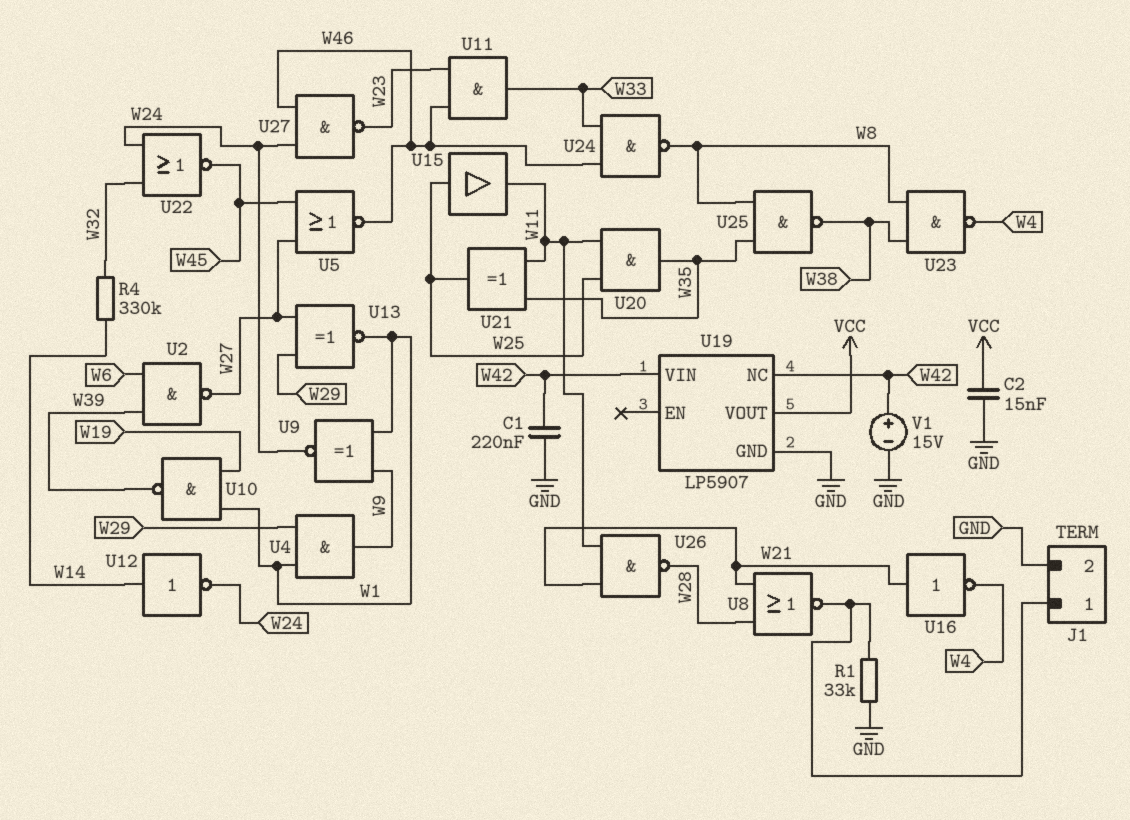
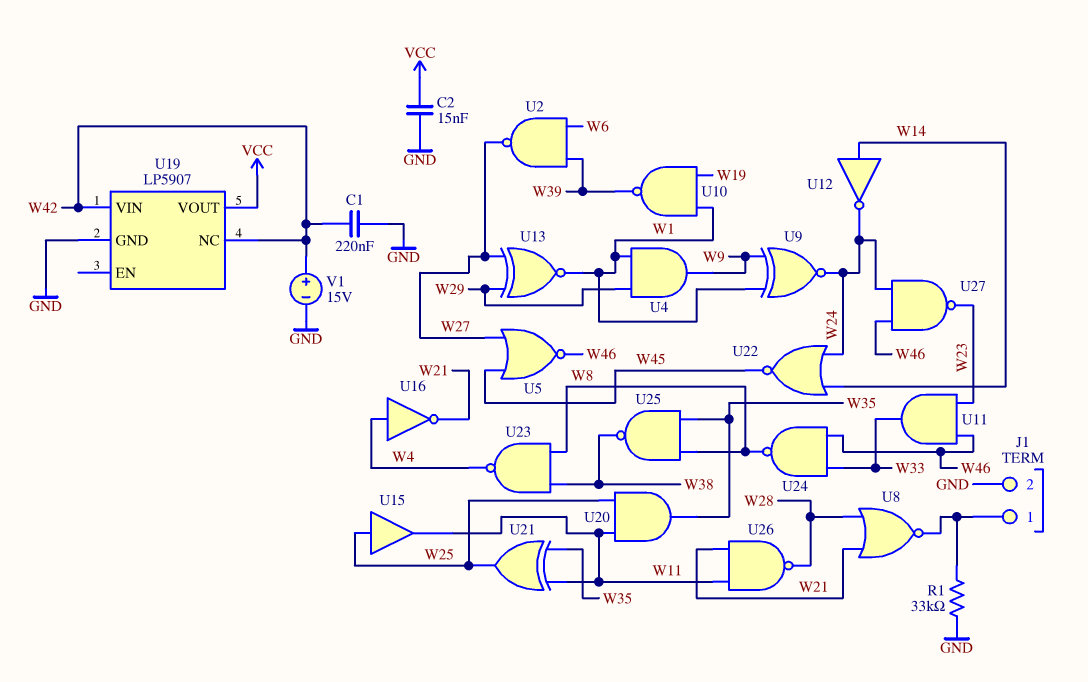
R4: 330k (W14, W32) -> none
U16: NOT (in W21, out W4) -> NOT (in W4, out W21)
U22: NOR (in W24, in W32, out W45) -> NOR (in W14, in W24, out W45)

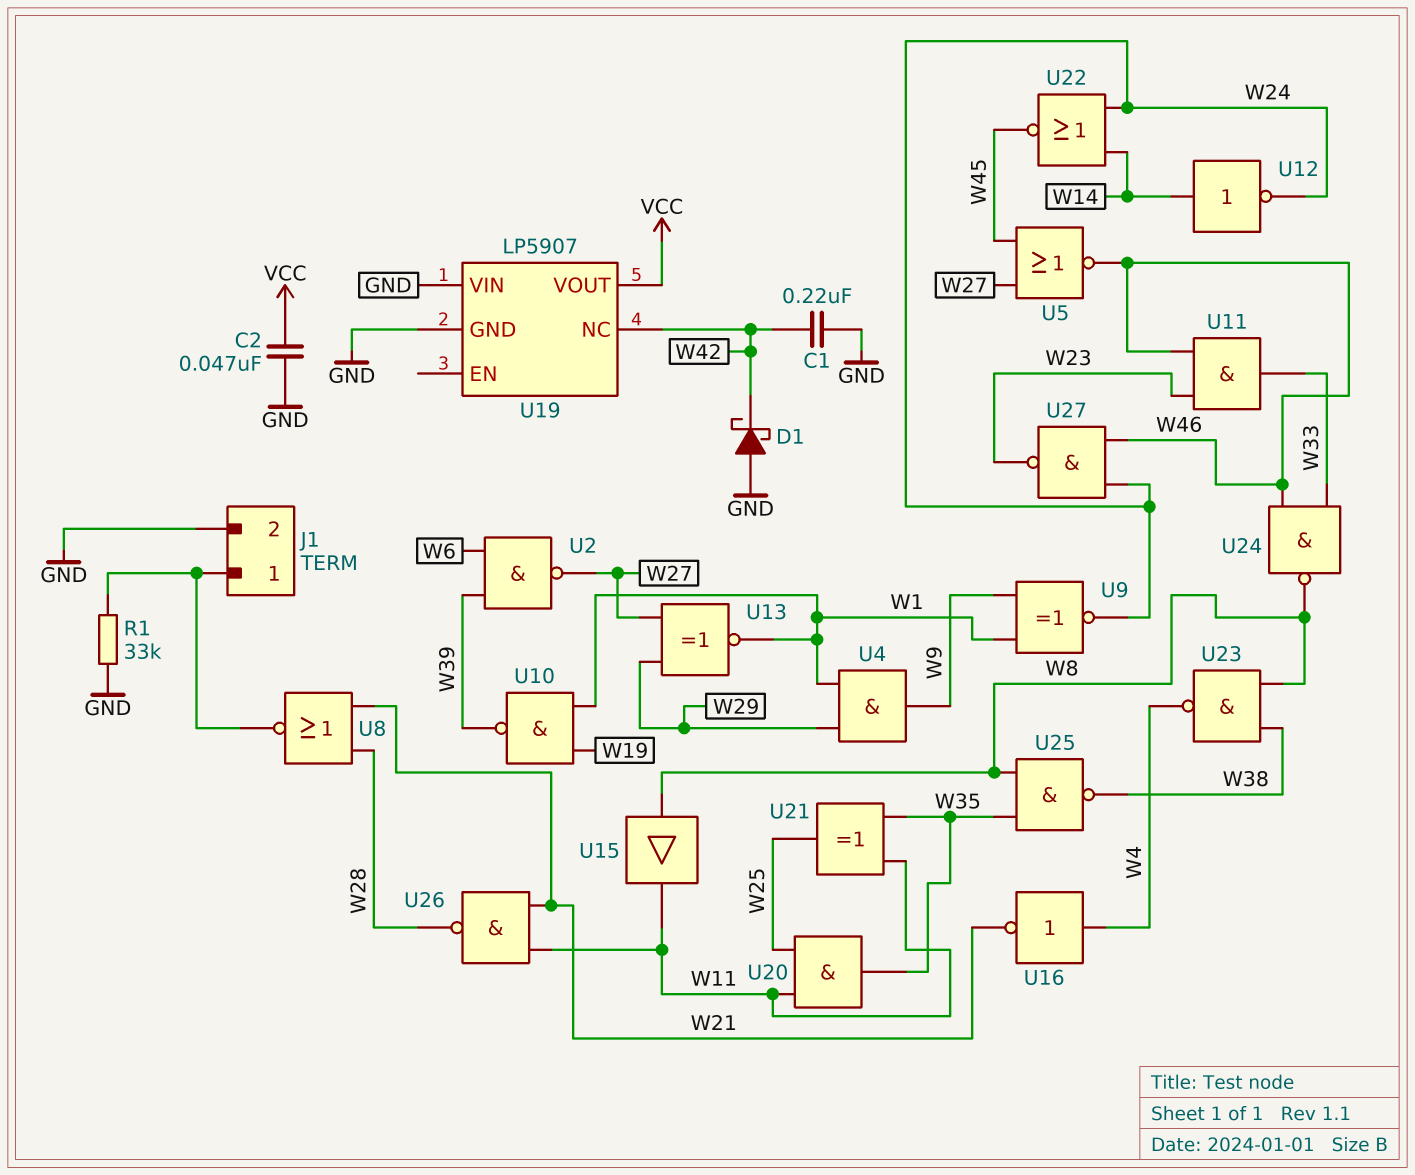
C2: 15nF (GND, VCC) -> 47nF (GND, VCC)
D1: none -> schottky (A GND, K W42)
U15: buffer (in W25, out W11) -> buffer (in W8, out W11)
U19 pin VIN: W42 -> GND
V1: 15V (plus W42, minus GND) -> none

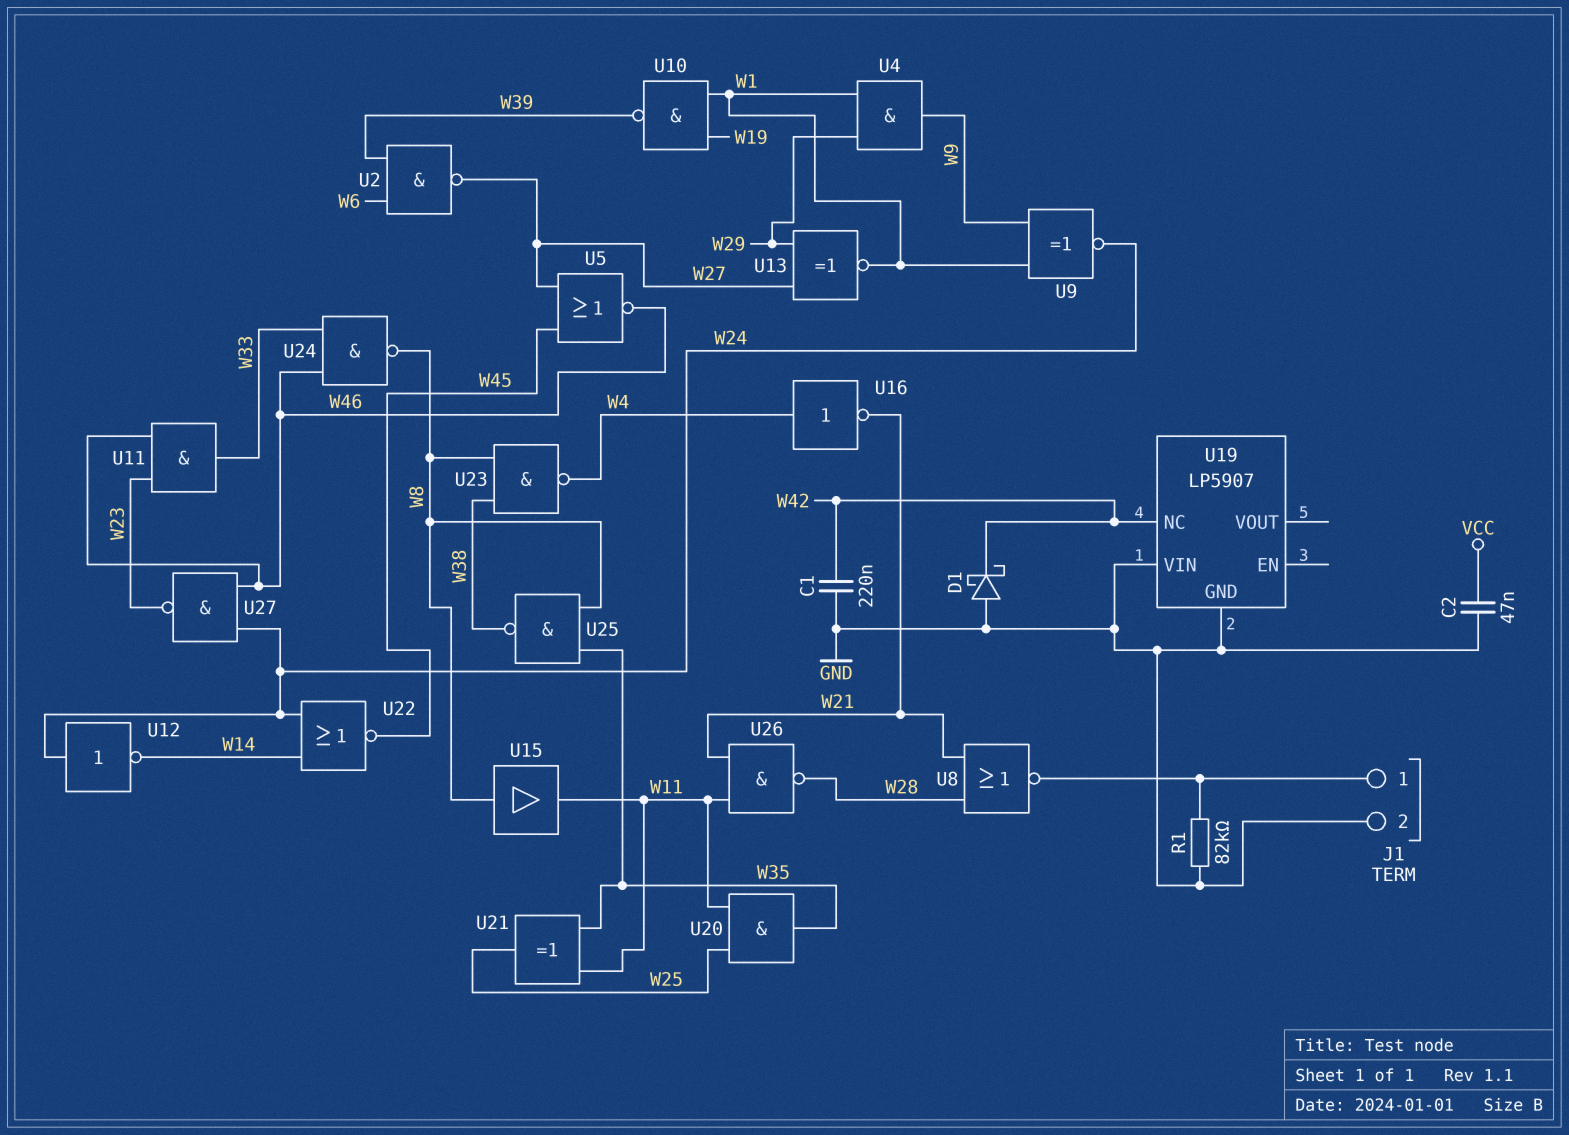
R1: 33k (GND, J1/1) -> 82k (GND, J1/1)
U12: NOT (in W14, out W24) -> NOT (in W24, out W14)
U19 pin VOUT: VCC -> none

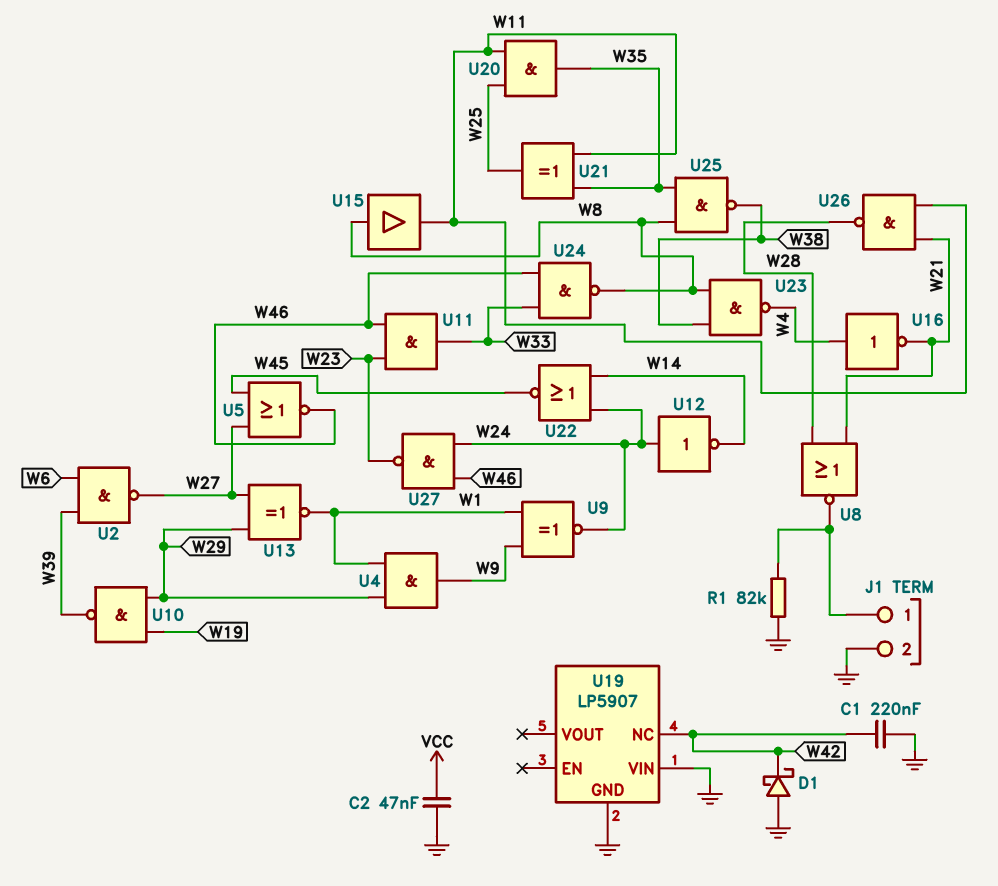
U10: NAND (in W1, in W19, out W39) -> NAND (in W19, in W29, out W39)

